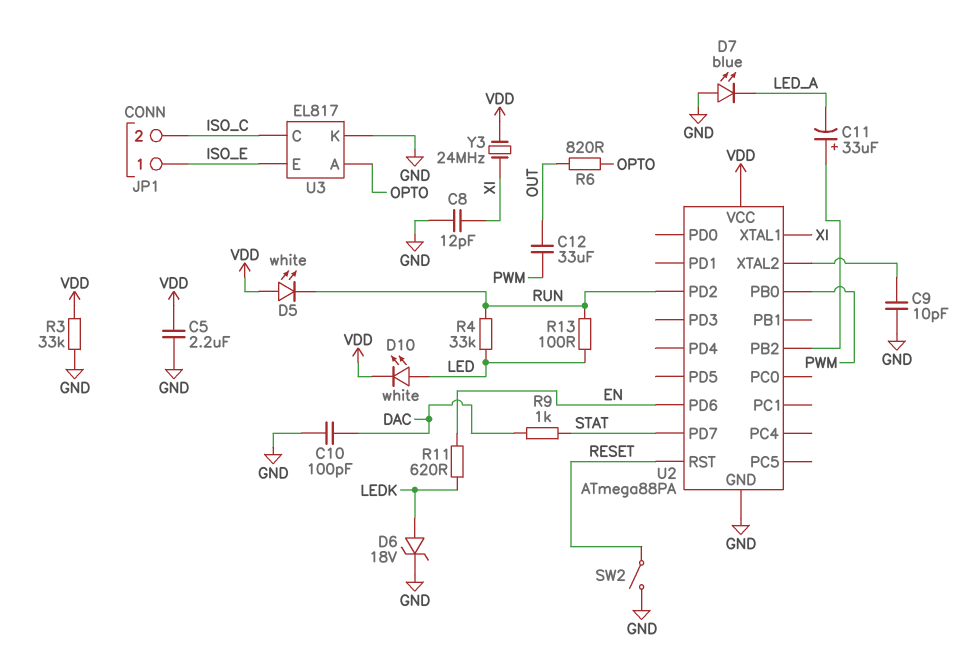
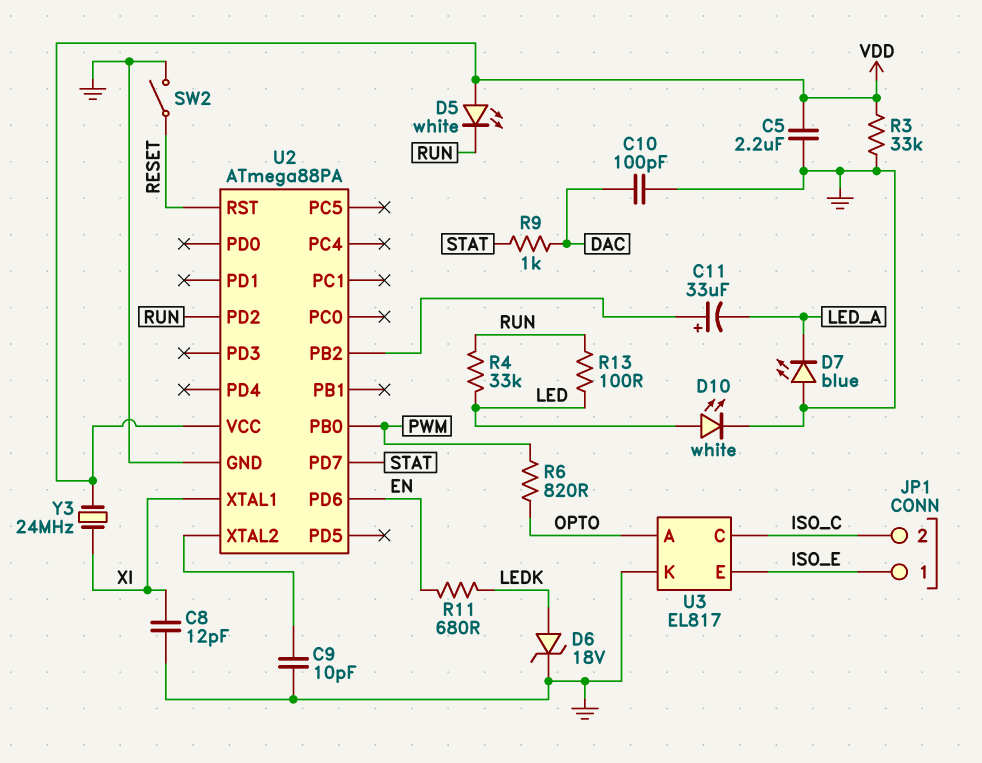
C12: 33uF (OUT, PWM) -> none
D10: LED white (A LED, K VDD) -> LED white (A LED, K GND)
R6: 820 (OPTO, OUT) -> 820 (OPTO, PWM)
R11: 620 (EN, LEDK) -> 680 (EN, LEDK)

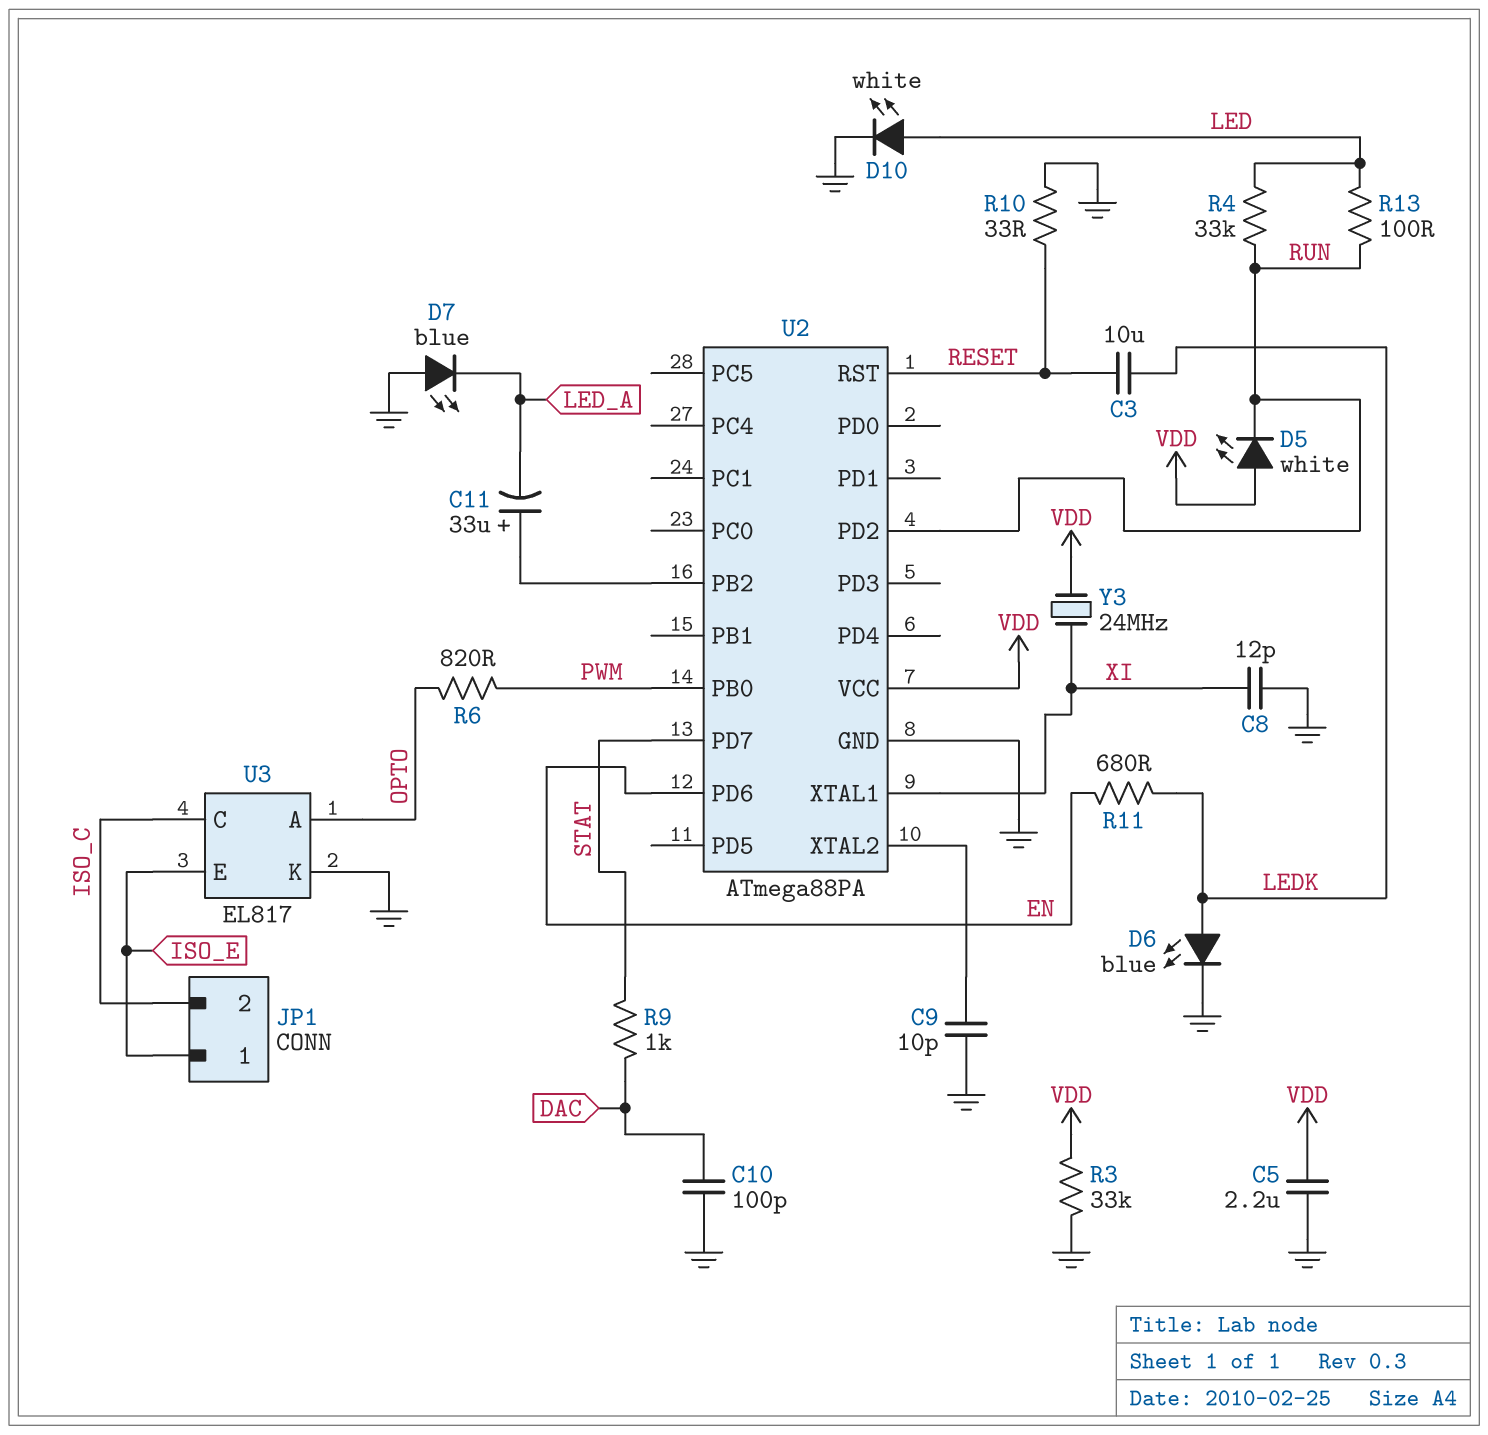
C3: none -> 10uF (LEDK, RESET)
D6: zener 18V (A LEDK, K GND) -> LED blue (A LEDK, K GND)
R10: none -> 33 (GND, RESET)
SW2: switch (GND, RESET) -> none

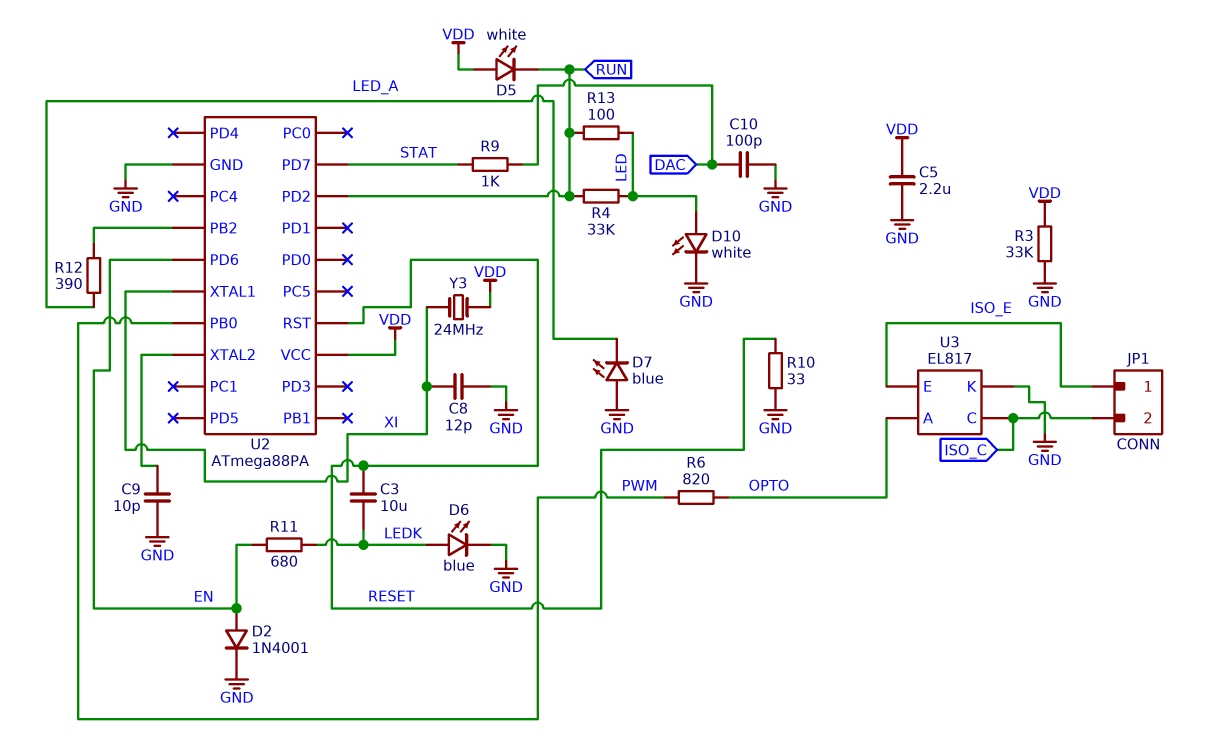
C11: 33uF (plus U2/PB2, minus LED_A) -> none
D2: none -> diode 1N4001 (A EN, K GND)
R12: none -> 390 (LED_A, U2/PB2)

